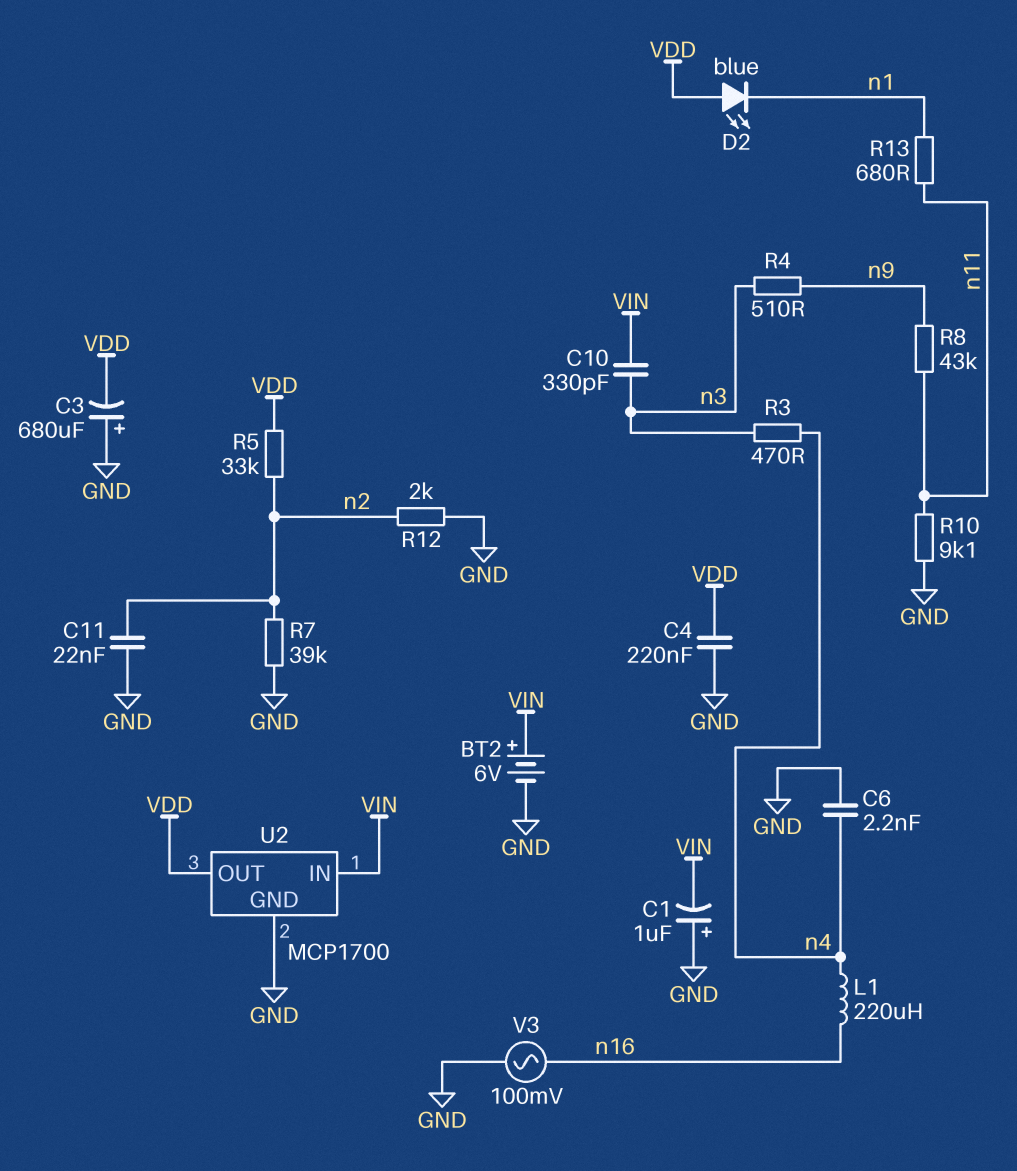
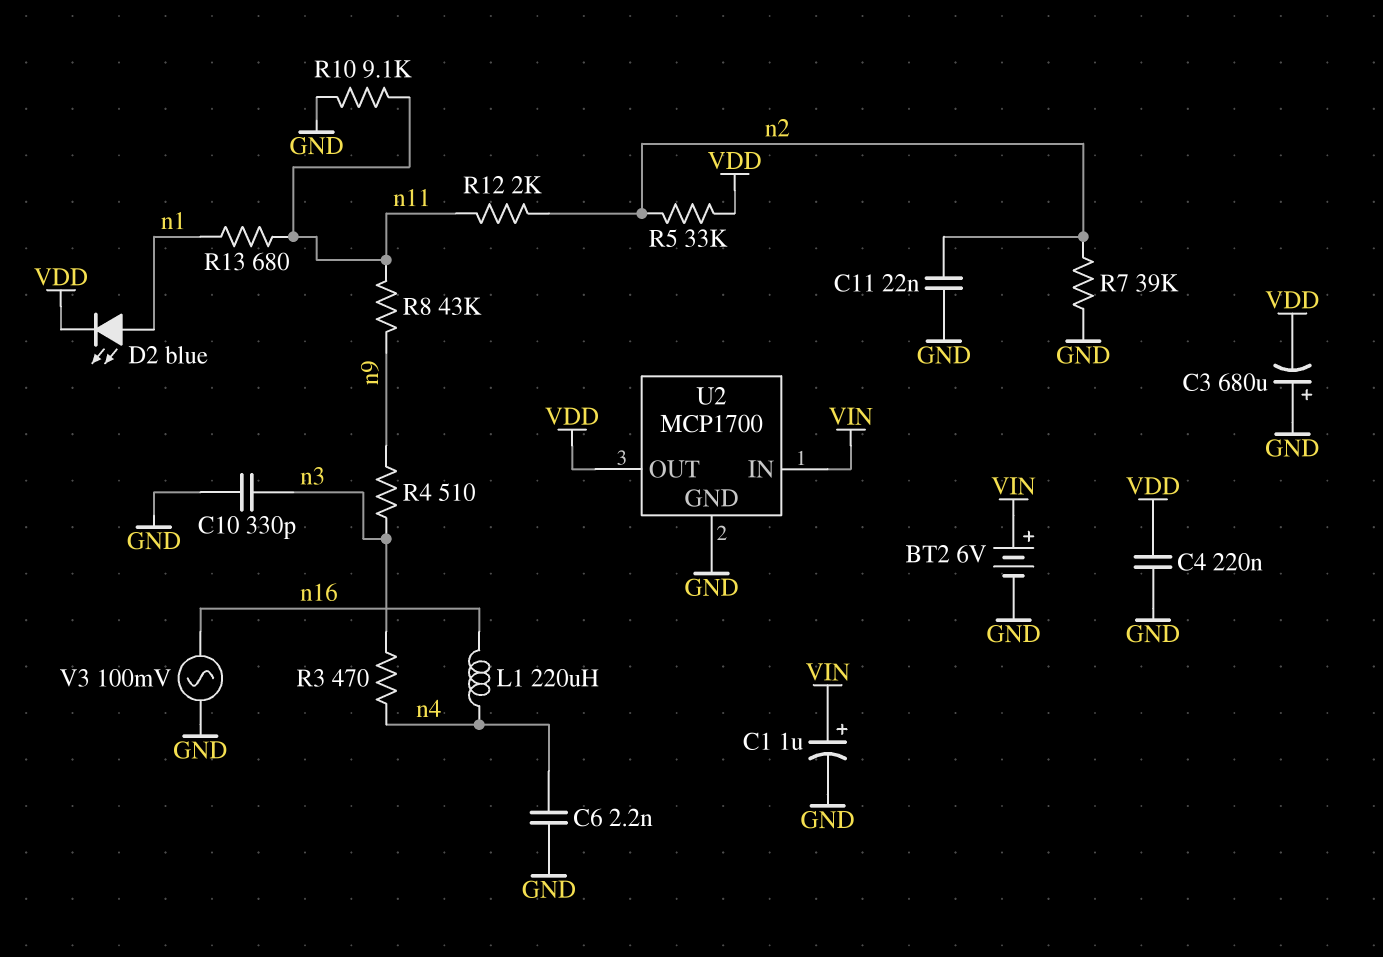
C1: 1uF (plus GND, minus VIN) -> 1uF (plus VIN, minus GND)
C10: 330pF (VIN, n3) -> 330pF (GND, n3)
D2: LED blue (A VDD, K n1) -> LED blue (A n1, K VDD)
R12: 2k (GND, n2) -> 2k (n2, n11)

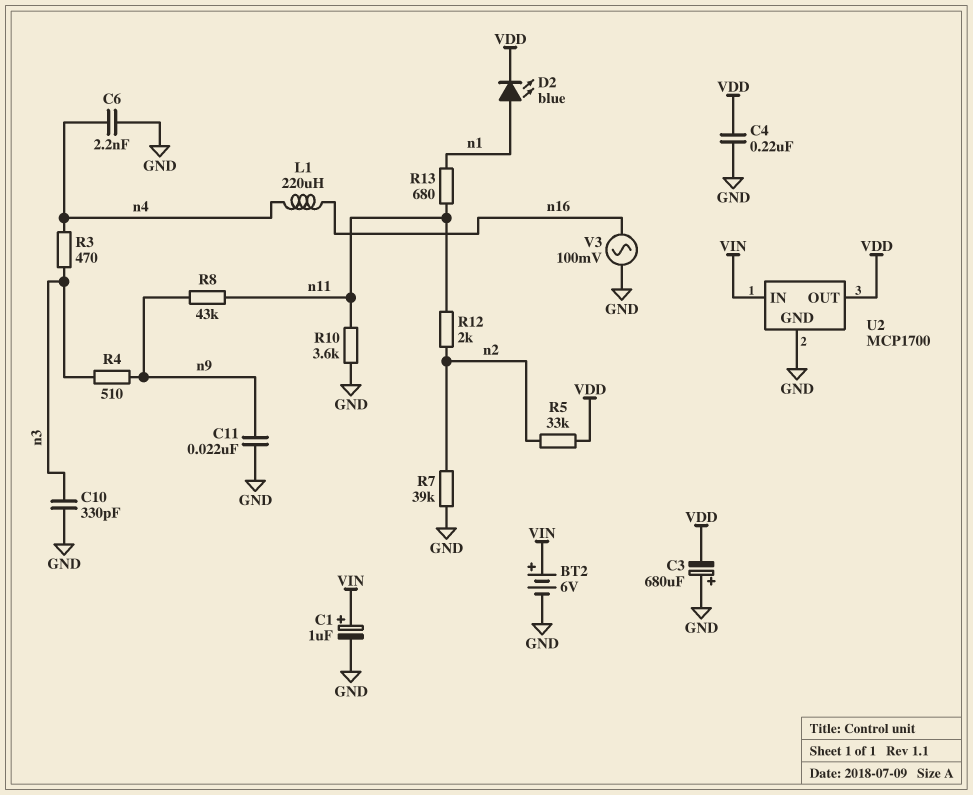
C11: 22nF (GND, n2) -> 22nF (GND, n9)
R10: 9.1k (GND, n11) -> 3.6k (GND, n11)

